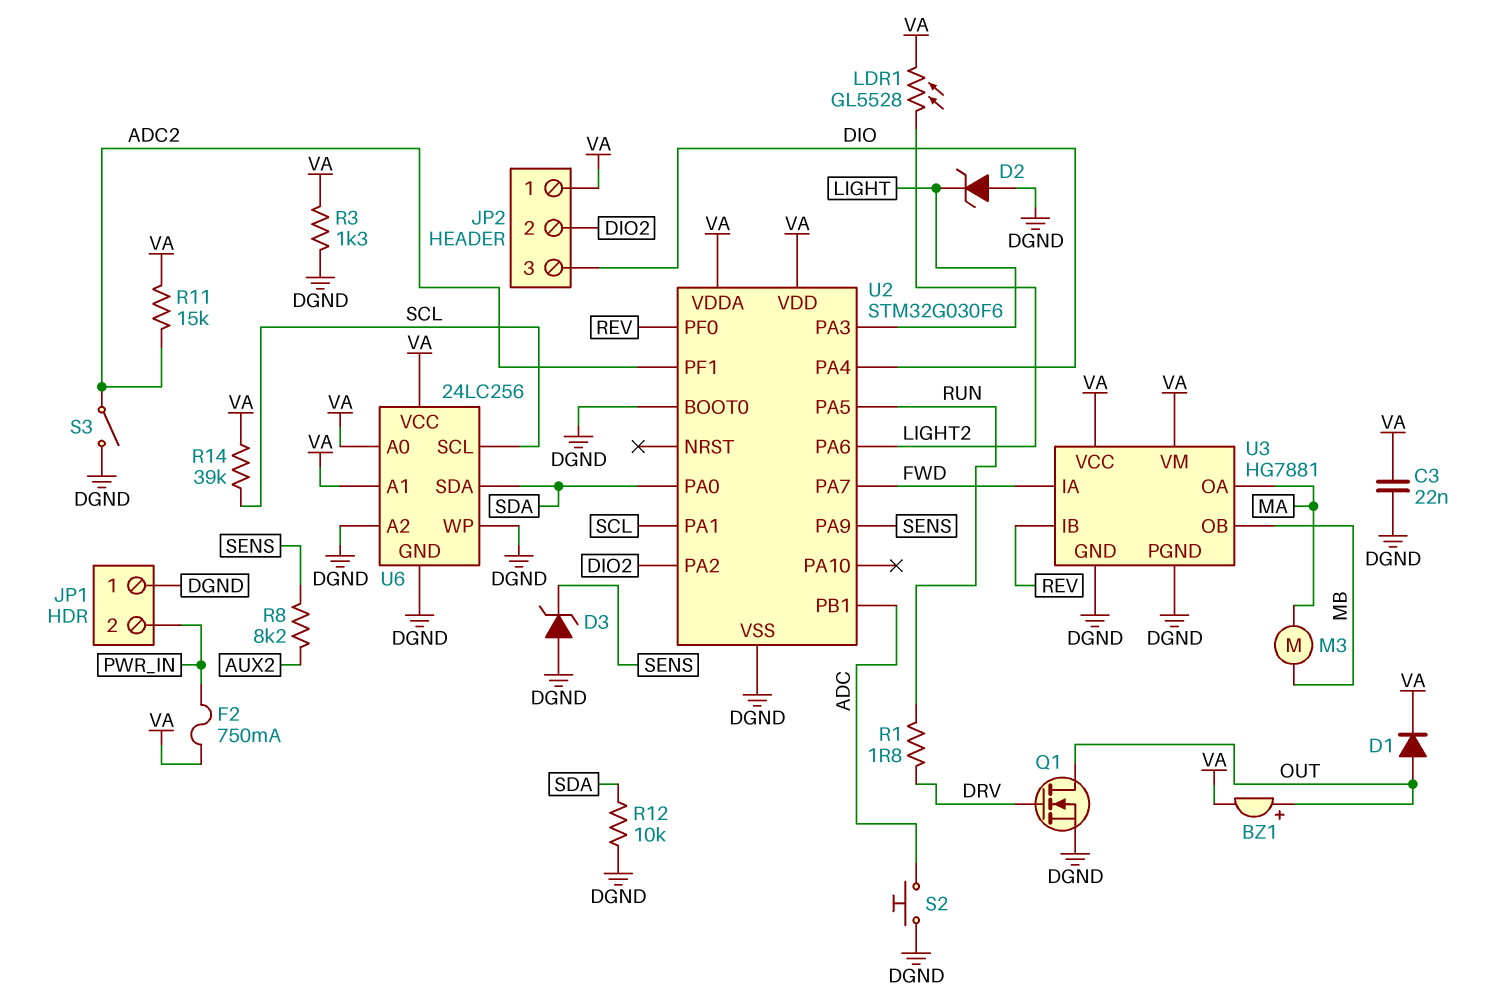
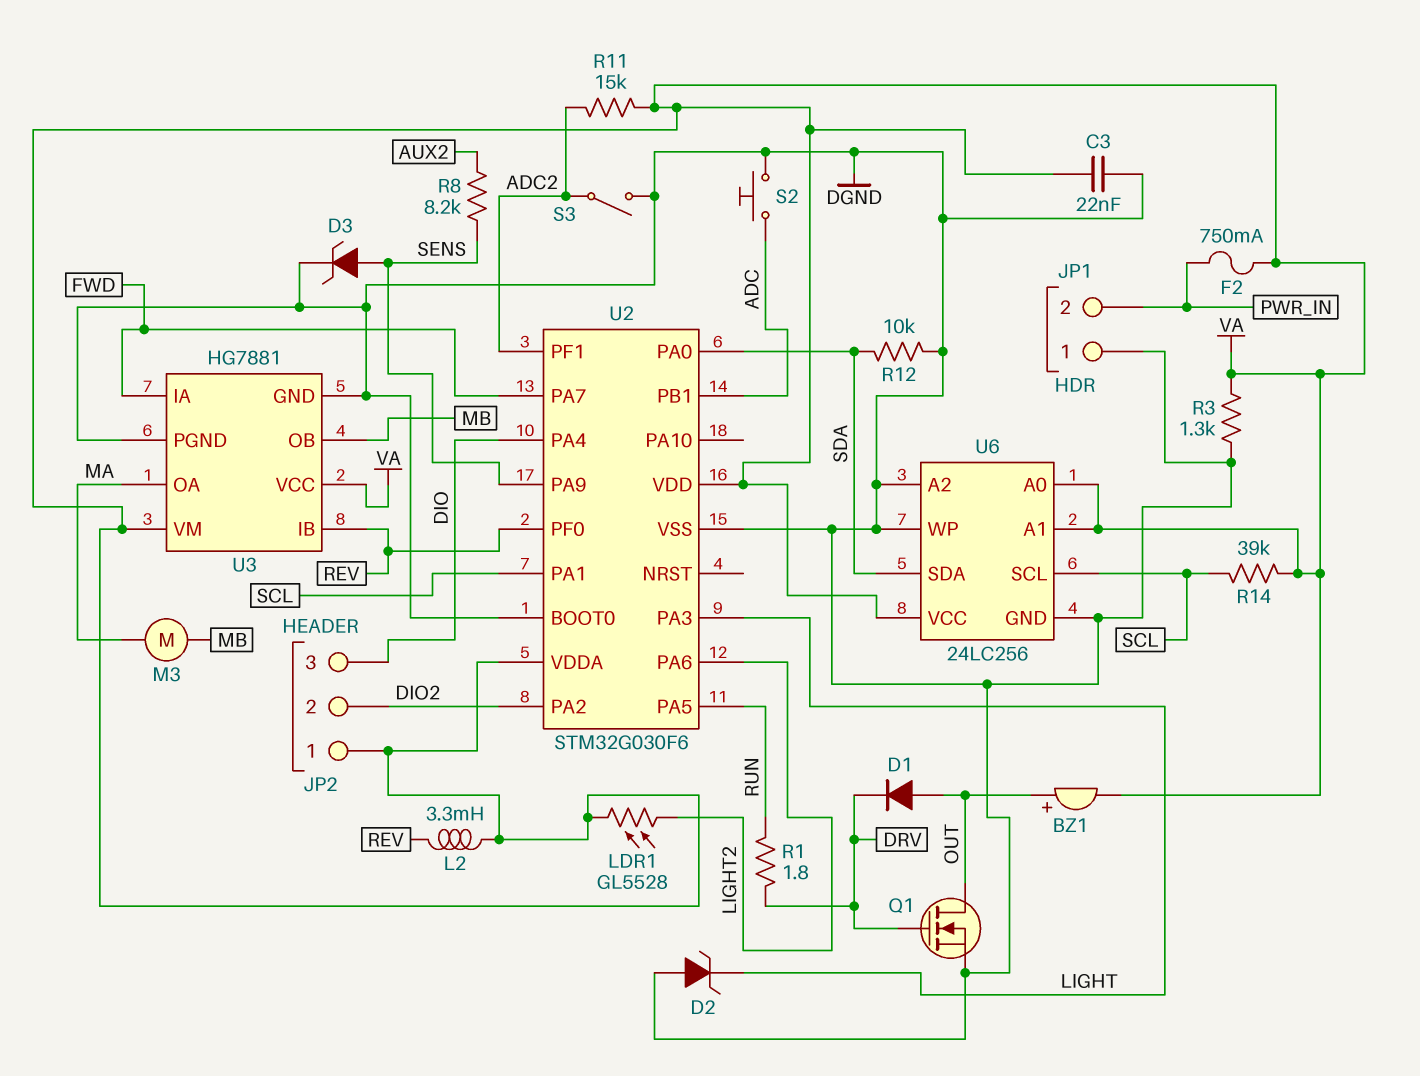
D1: diode (A OUT, K VA) -> diode (A OUT, K DRV)
D3: zener (A DGND, K SENS) -> zener (A SENS, K DGND)
L2: none -> 3.3mH (REV, VA)

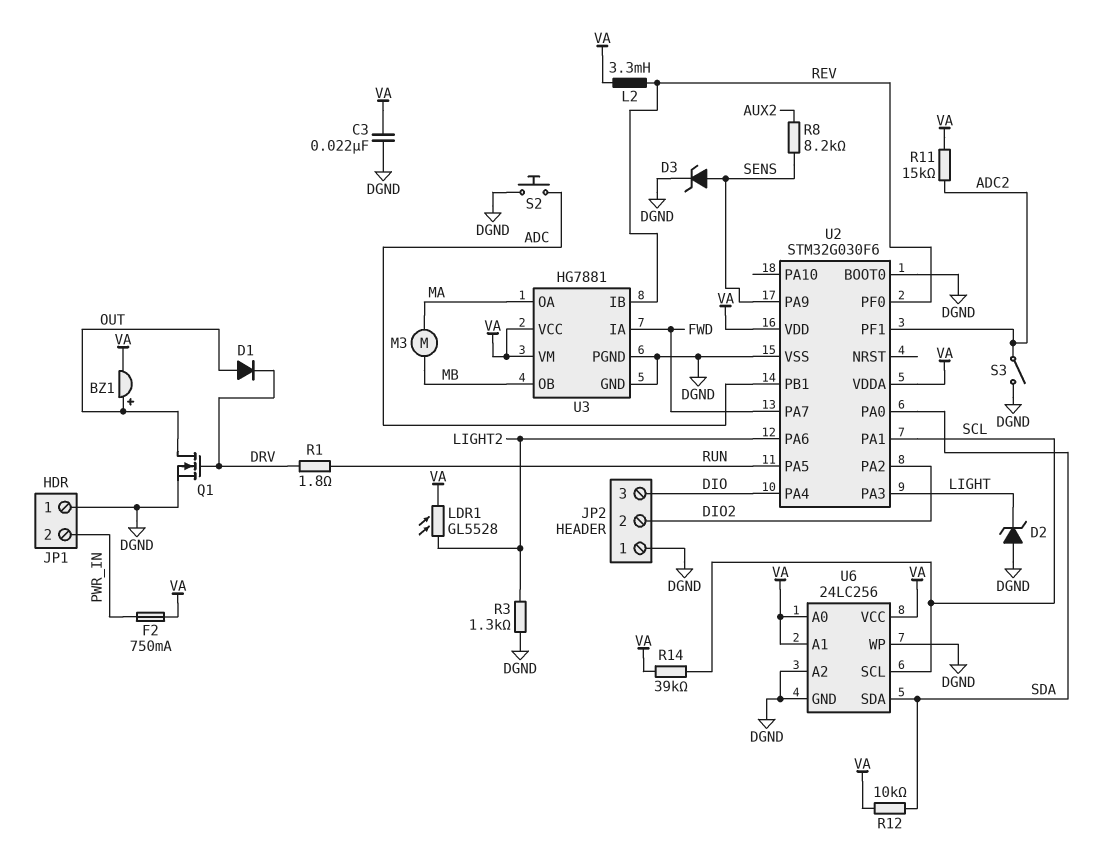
JP2 pin 1: VA -> DGND
R3: 1.3k (DGND, VA) -> 1.3k (DGND, LIGHT2)
R12: 10k (DGND, SDA) -> 10k (SDA, VA)

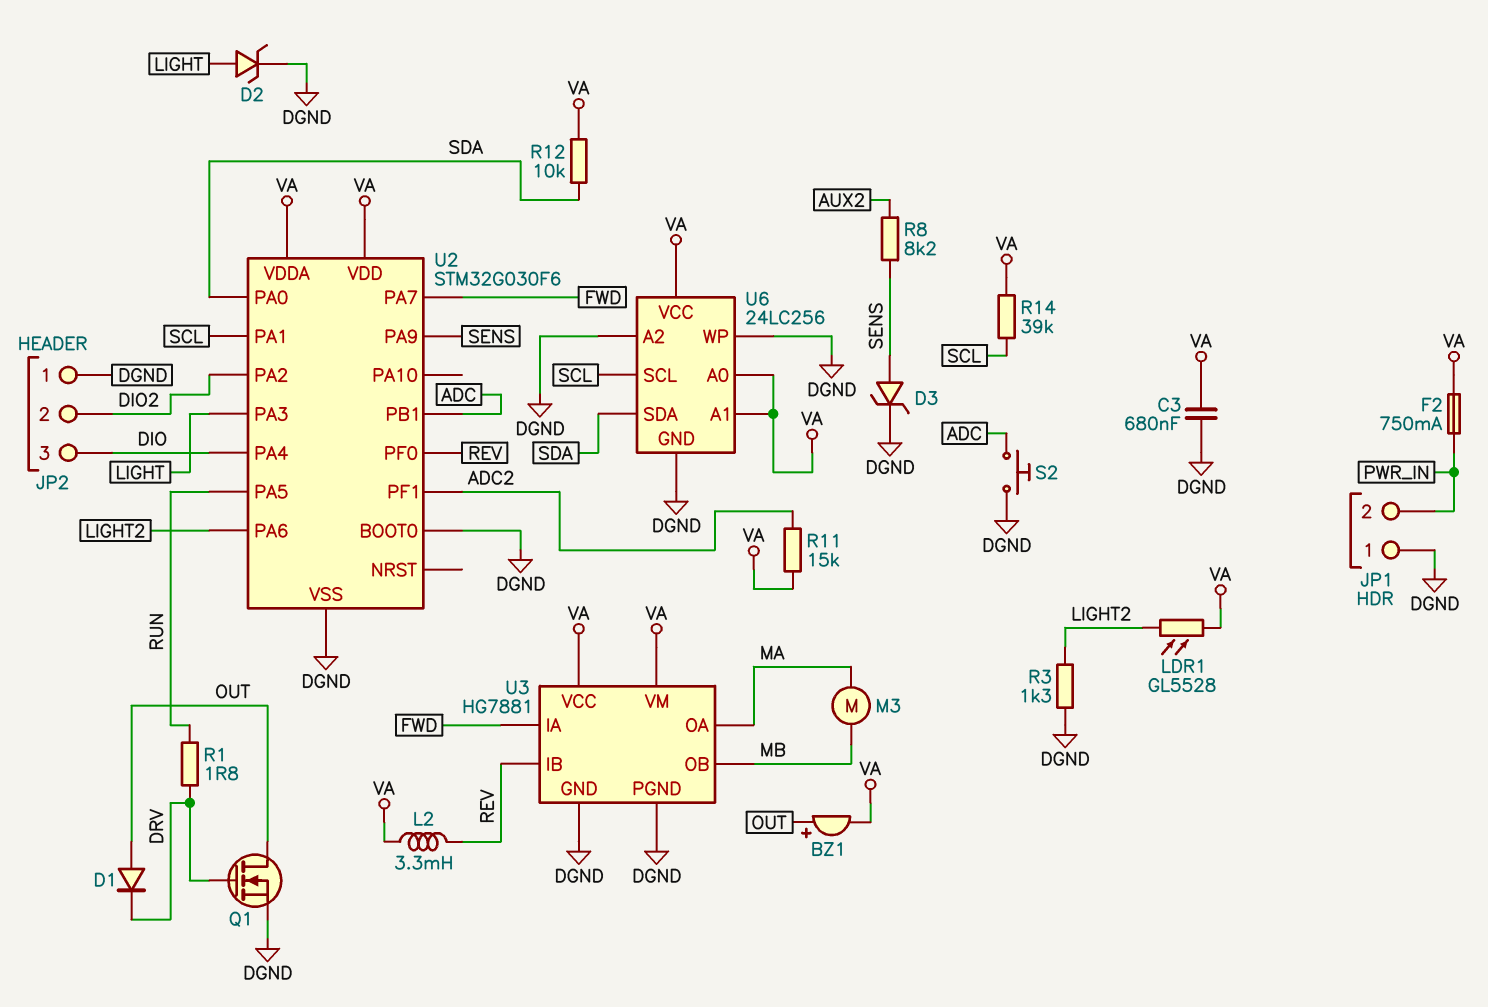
C3: 22nF (DGND, VA) -> 680nF (DGND, VA)
D2: zener (A DGND, K LIGHT) -> zener (A LIGHT, K DGND)
S3: switch (ADC2, DGND) -> none

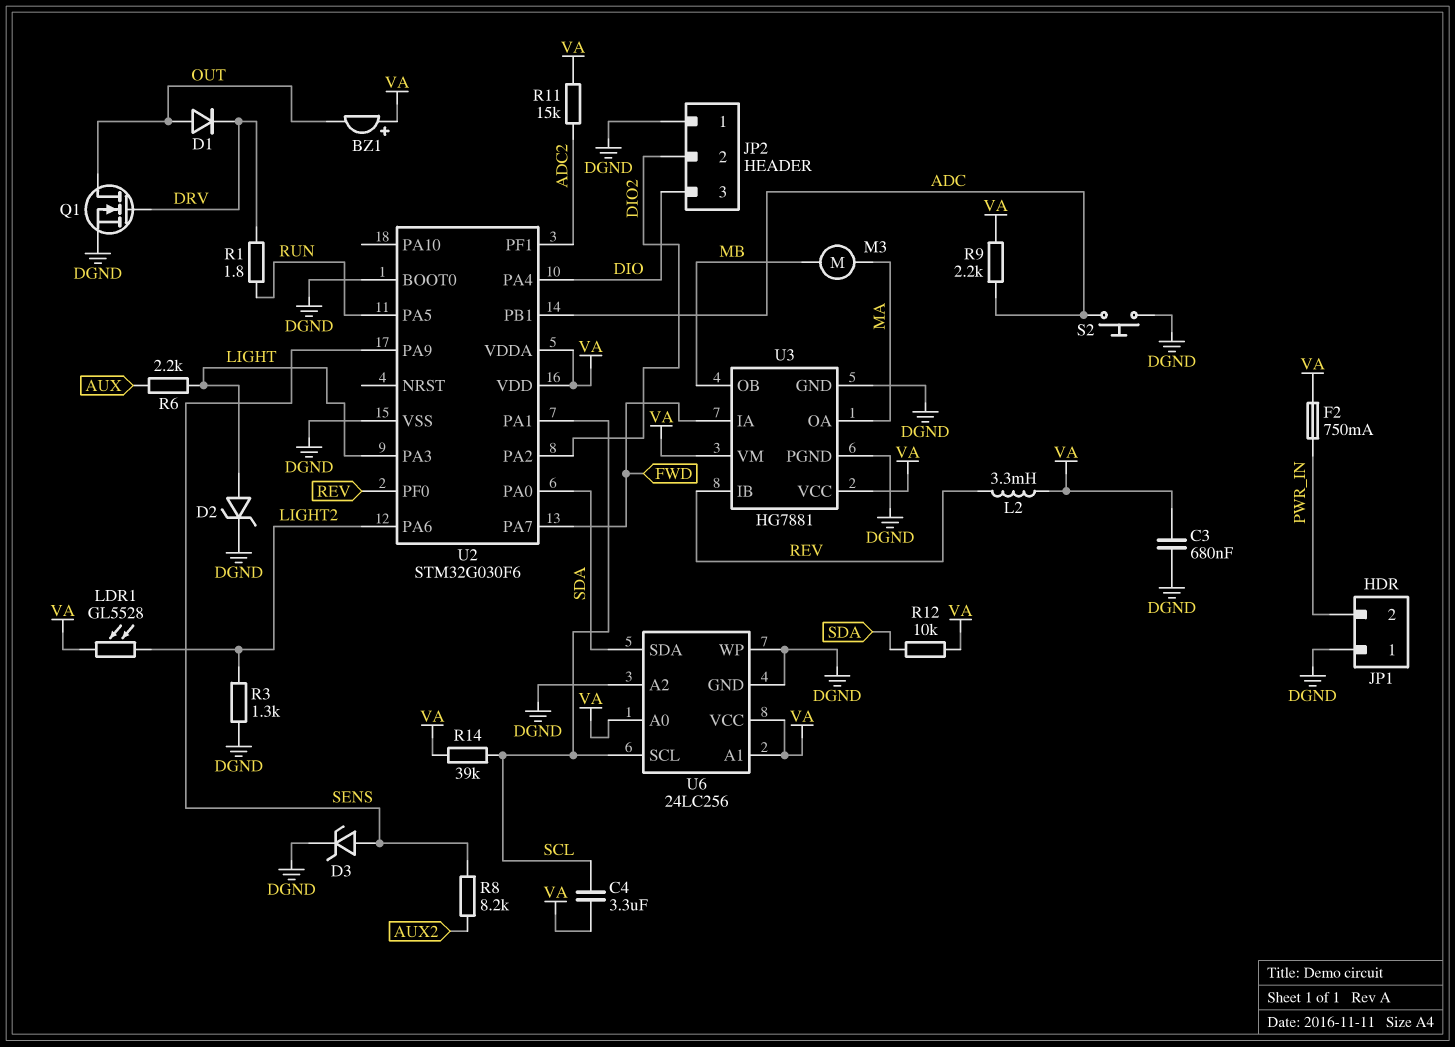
BZ1: buzzer (plus OUT, minus VA) -> buzzer (plus VA, minus OUT)
C4: none -> 3.3uF (SCL, VA)
R6: none -> 2.2k (AUX, LIGHT)
R9: none -> 2.2k (ADC, VA)

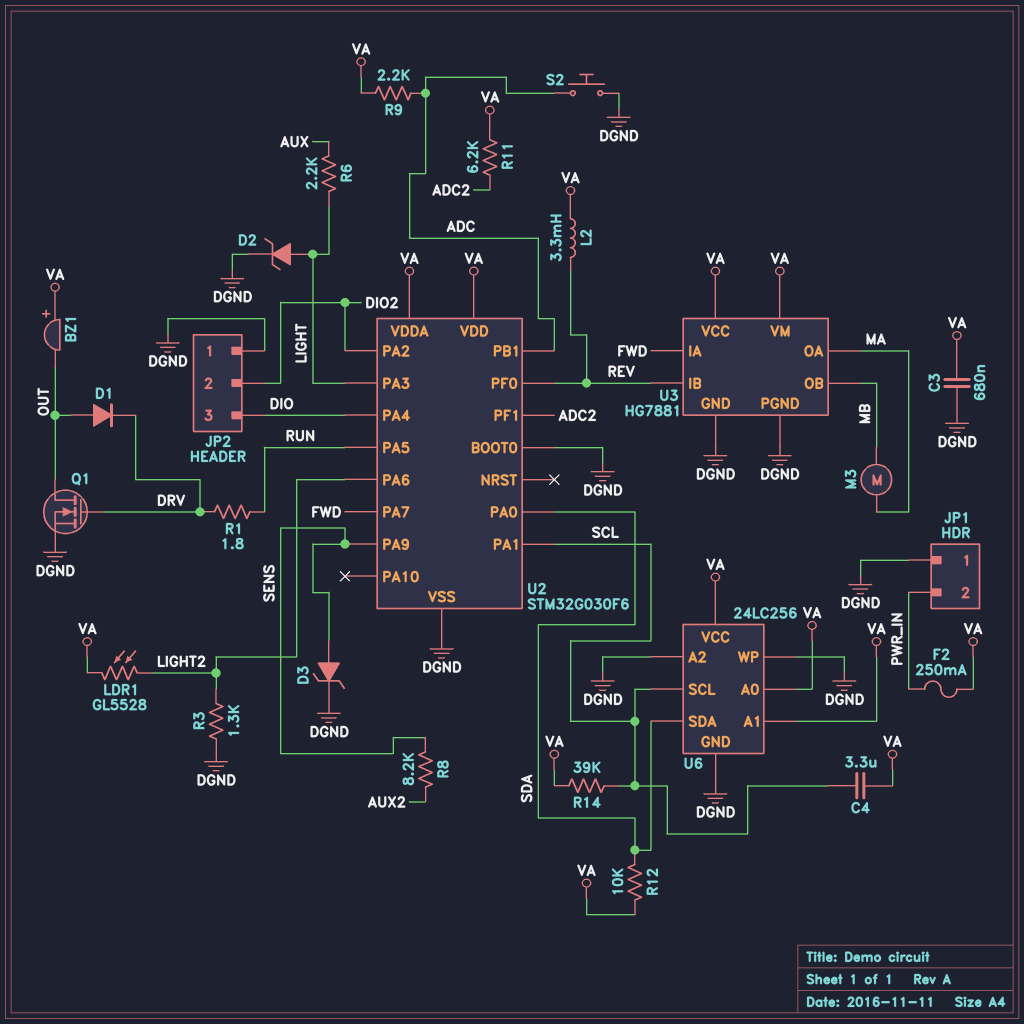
F2: 750mA (PWR_IN, VA) -> 250mA (PWR_IN, VA)
R11: 15k (ADC2, VA) -> 6.2k (ADC2, VA)

